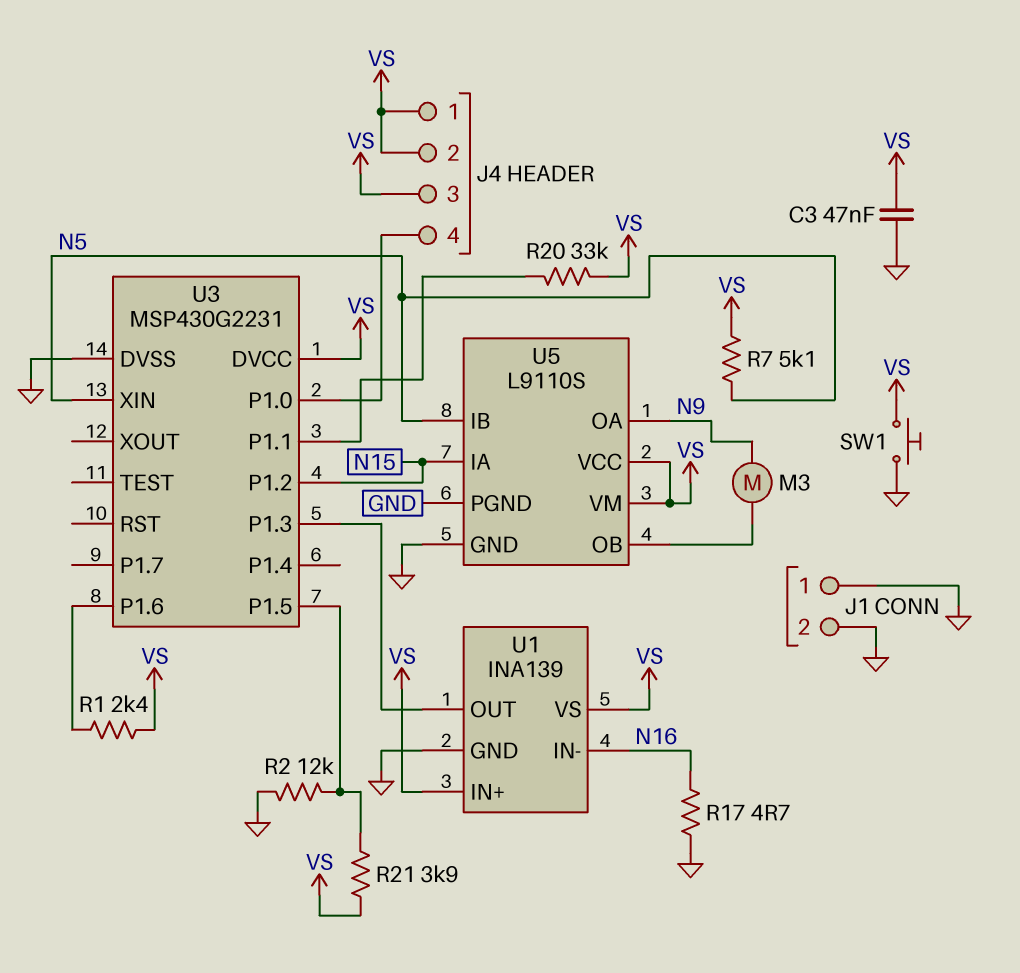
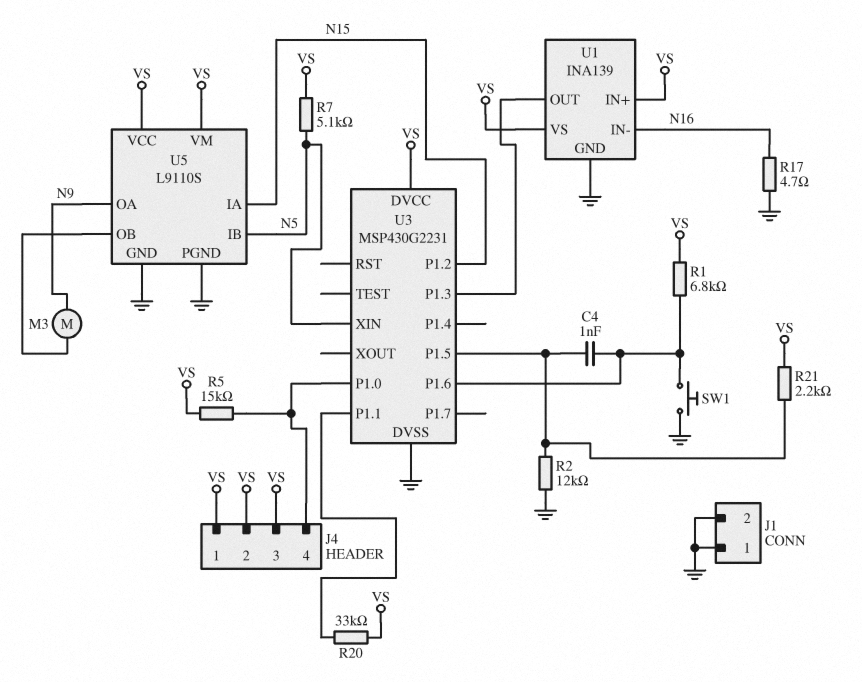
C3: 47nF (GND, VS) -> none
C4: none -> 1nF (U3/P1.5, U3/P1.6)
R1: 2.4k (U3/P1.6, VS) -> 6.8k (U3/P1.6, VS)
R5: none -> 15k (J4/4, VS)
R21: 3.9k (U3/P1.5, VS) -> 2.2k (U3/P1.5, VS)
SW1: button (GND, VS) -> button (GND, U3/P1.6)

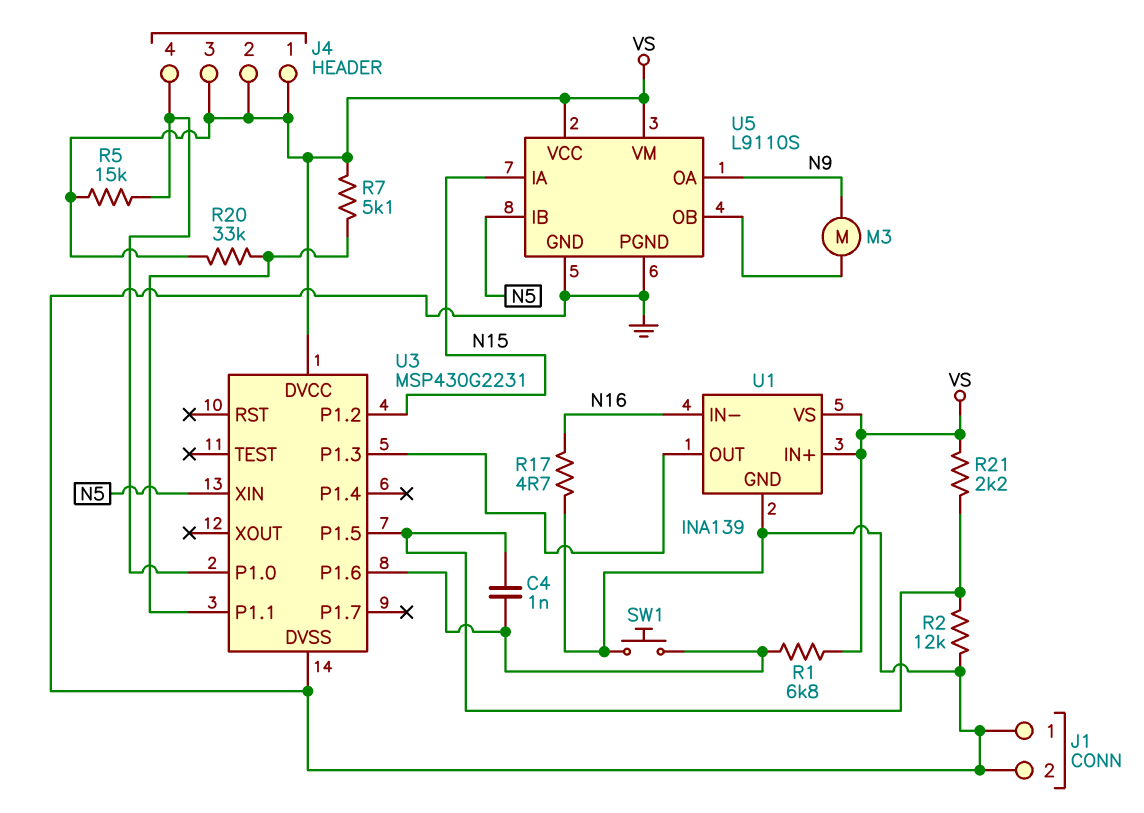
R7: 5.1k (N5, VS) -> 5.1k (U3/P1.1, VS)

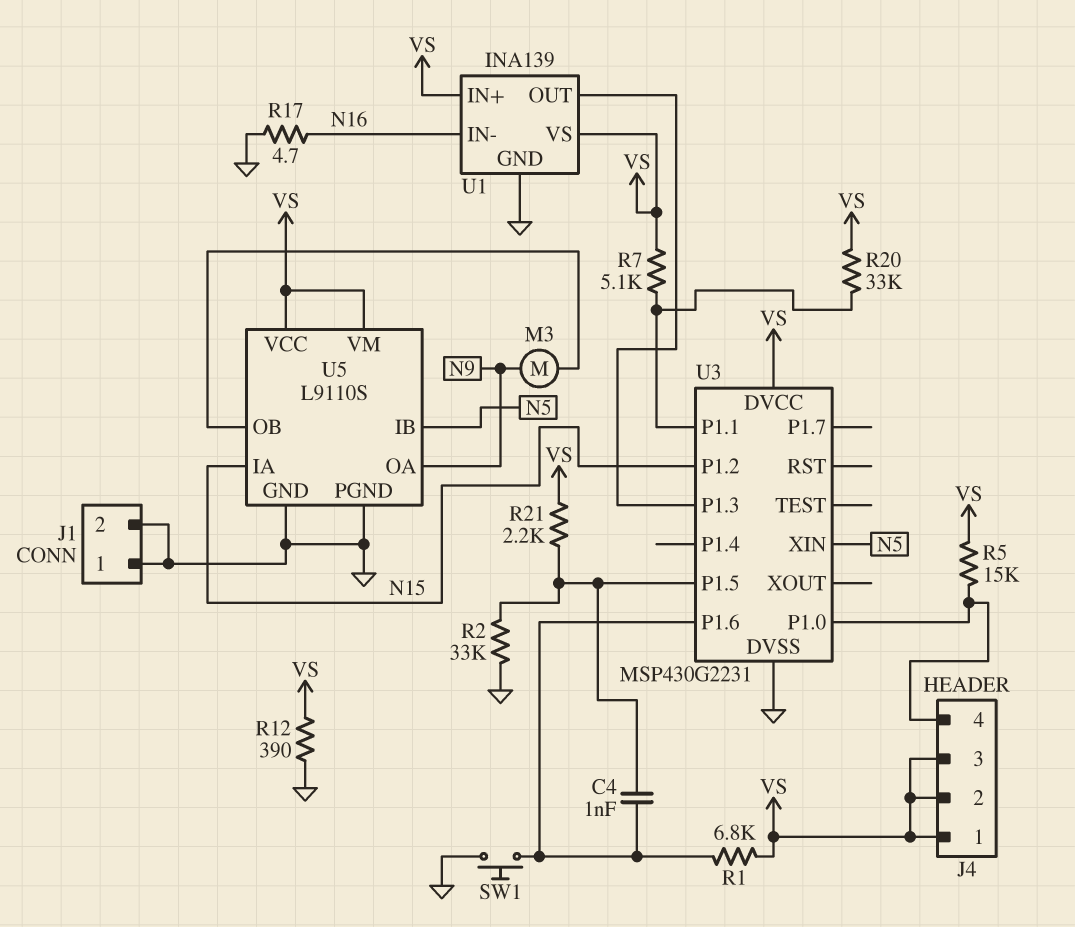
R2: 12k (GND, U3/P1.5) -> 33k (GND, U3/P1.5)
R12: none -> 390 (GND, VS)

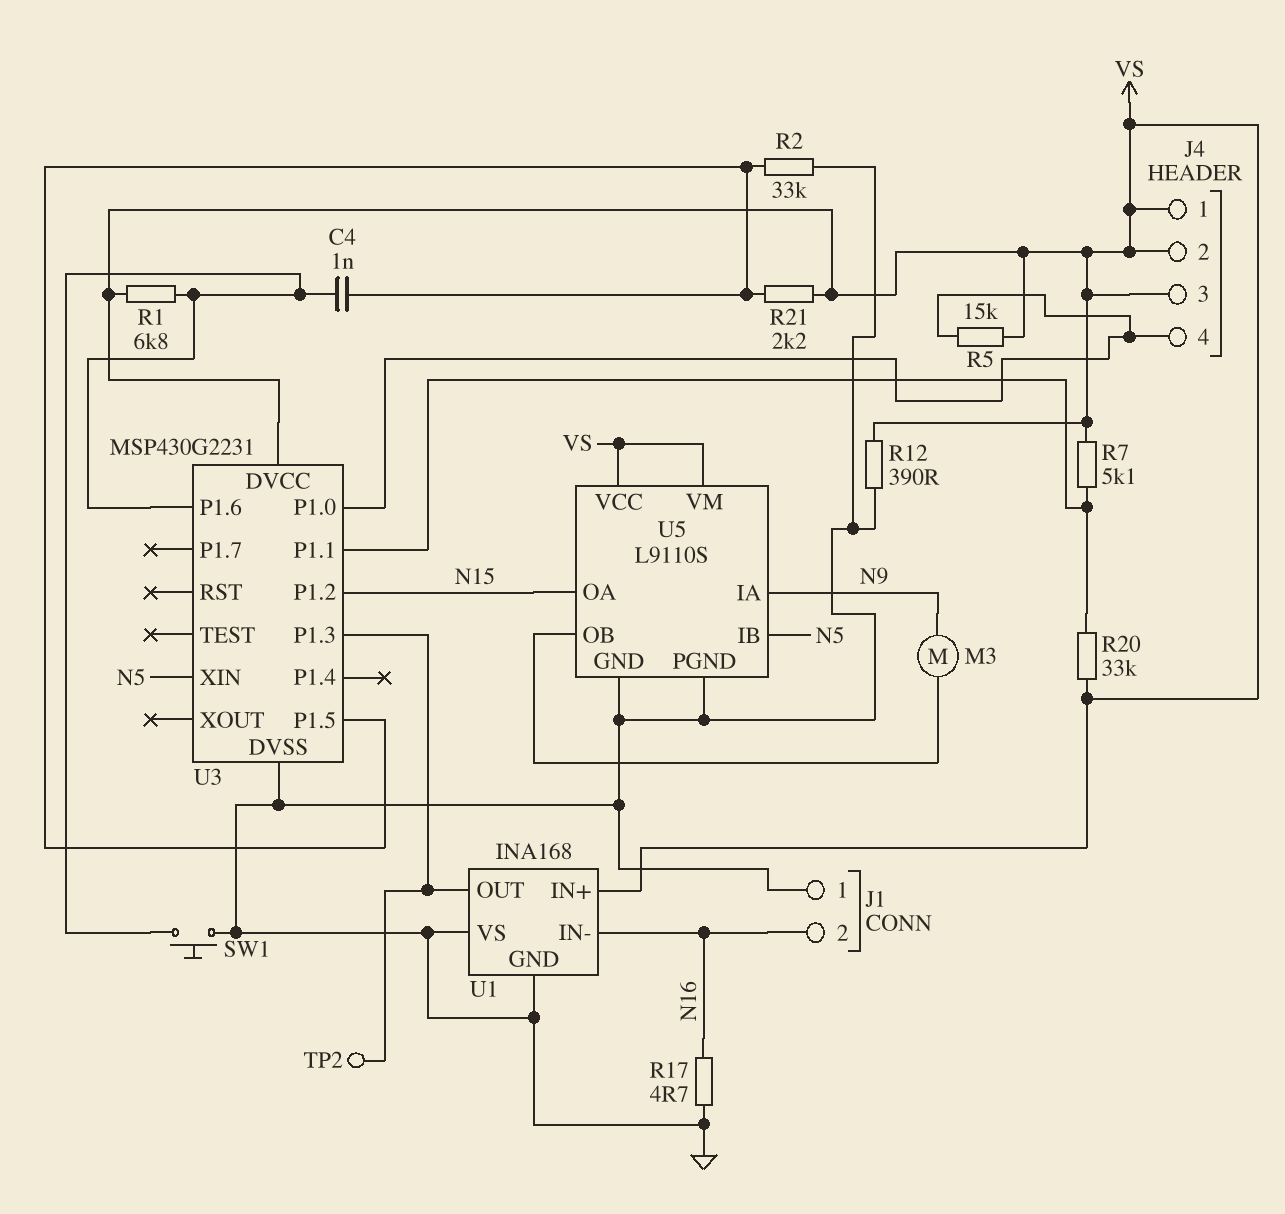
J1 pin 2: GND -> N16
TP2: none -> test point (U1/OUT)
U1: INA139 -> INA168
U1 pin VS: VS -> GND
U5 pin IA: N15 -> N9
U5 pin OA: N9 -> N15

